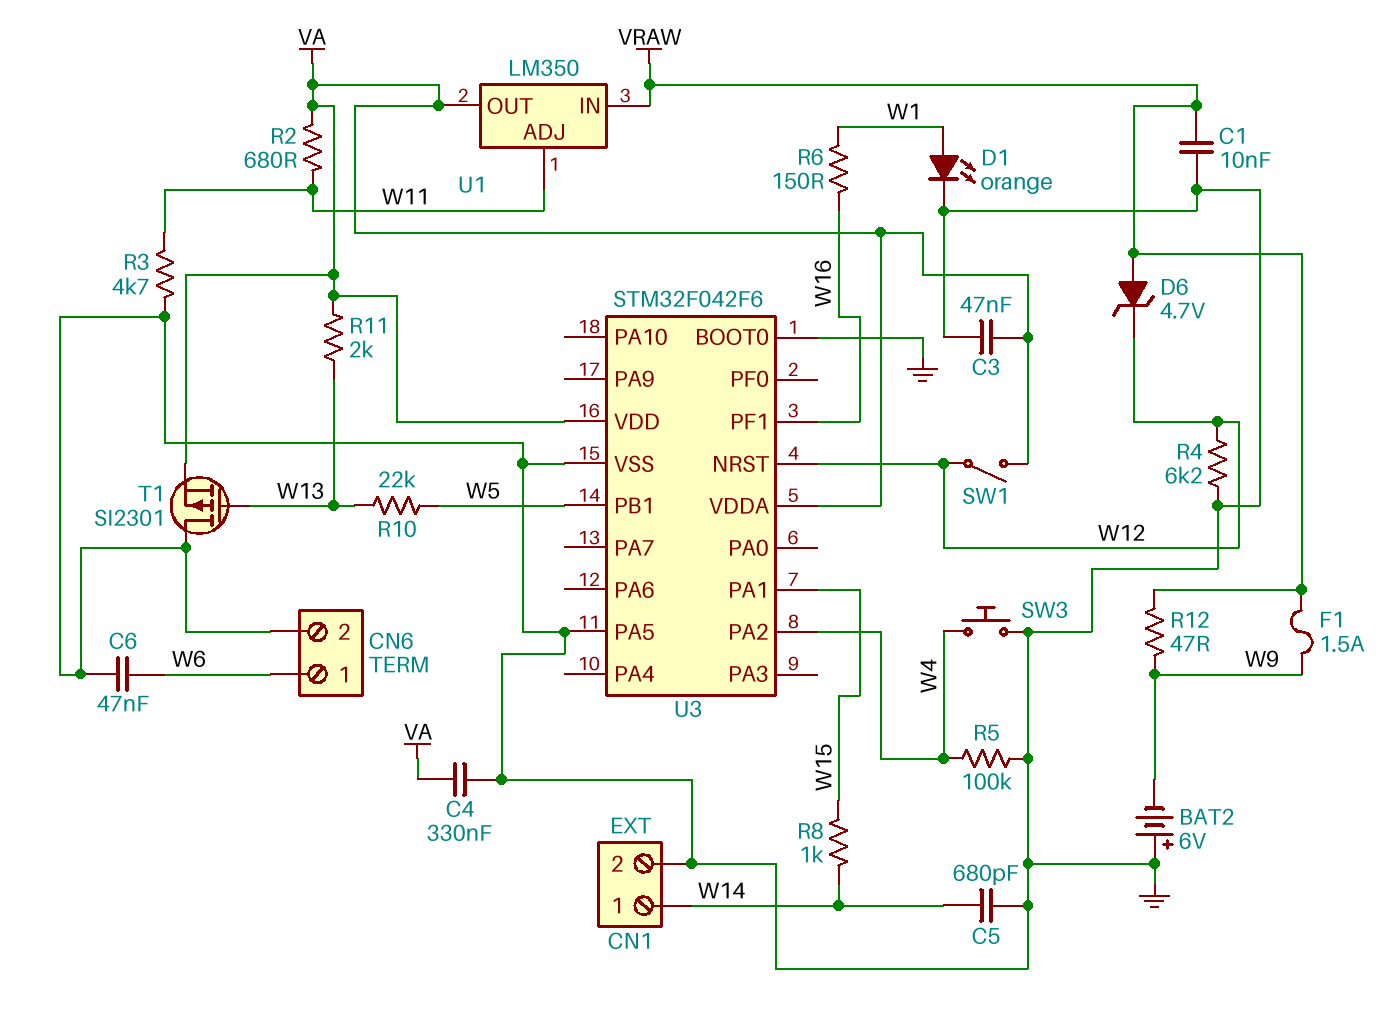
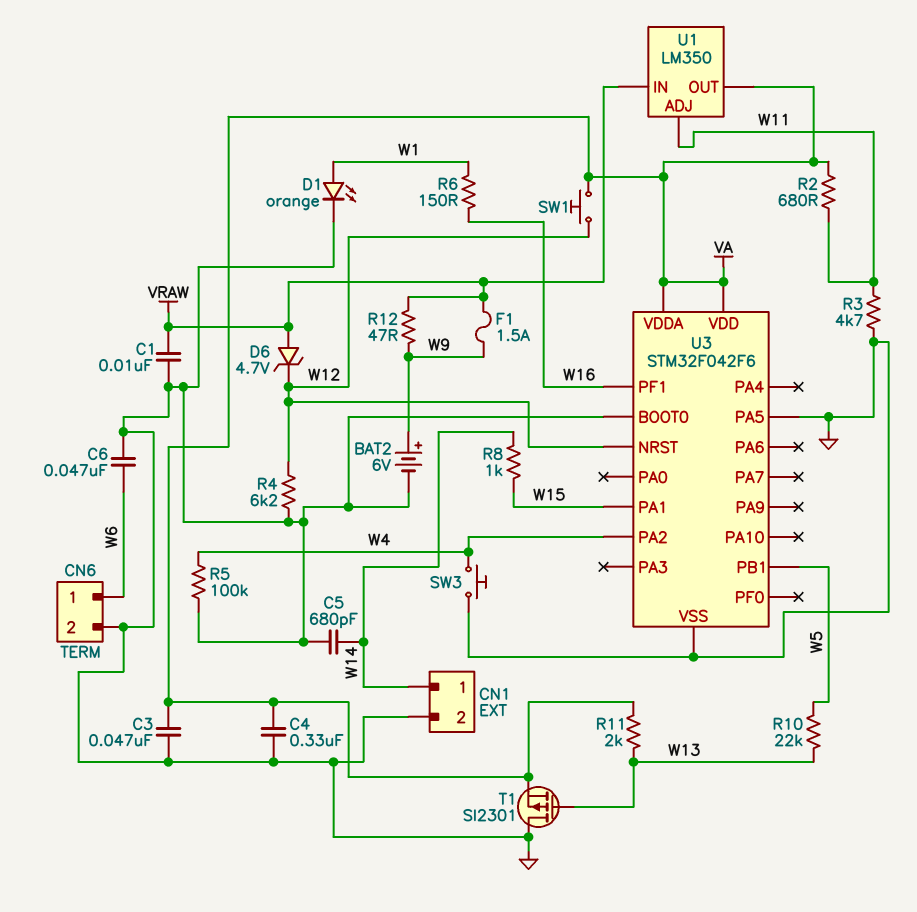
BAT2: 6V (plus GND, minus W9) -> 6V (plus W9, minus GND)
SW1: switch (VA, W12) -> button (VA, W12)

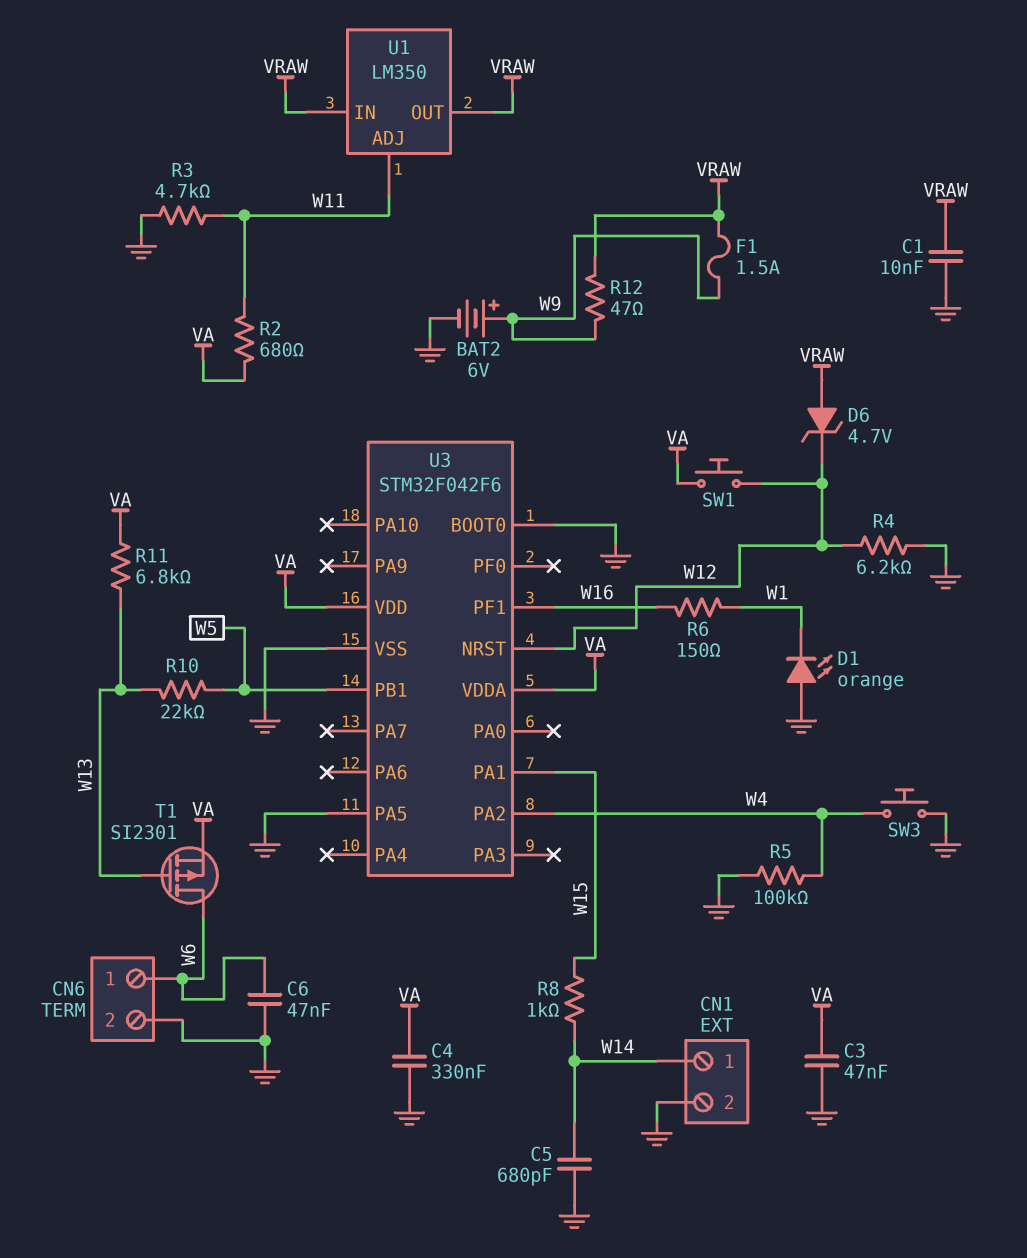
D1: LED orange (A W1, K GND) -> LED orange (A GND, K W1)
R11: 2k (VA, W13) -> 6.8k (VA, W13)
T1: PMOS SI2301 (G W13, D GND, S VA) -> PMOS SI2301 (G W13, D W6, S VA)
U1 pin OUT: VA -> VRAW

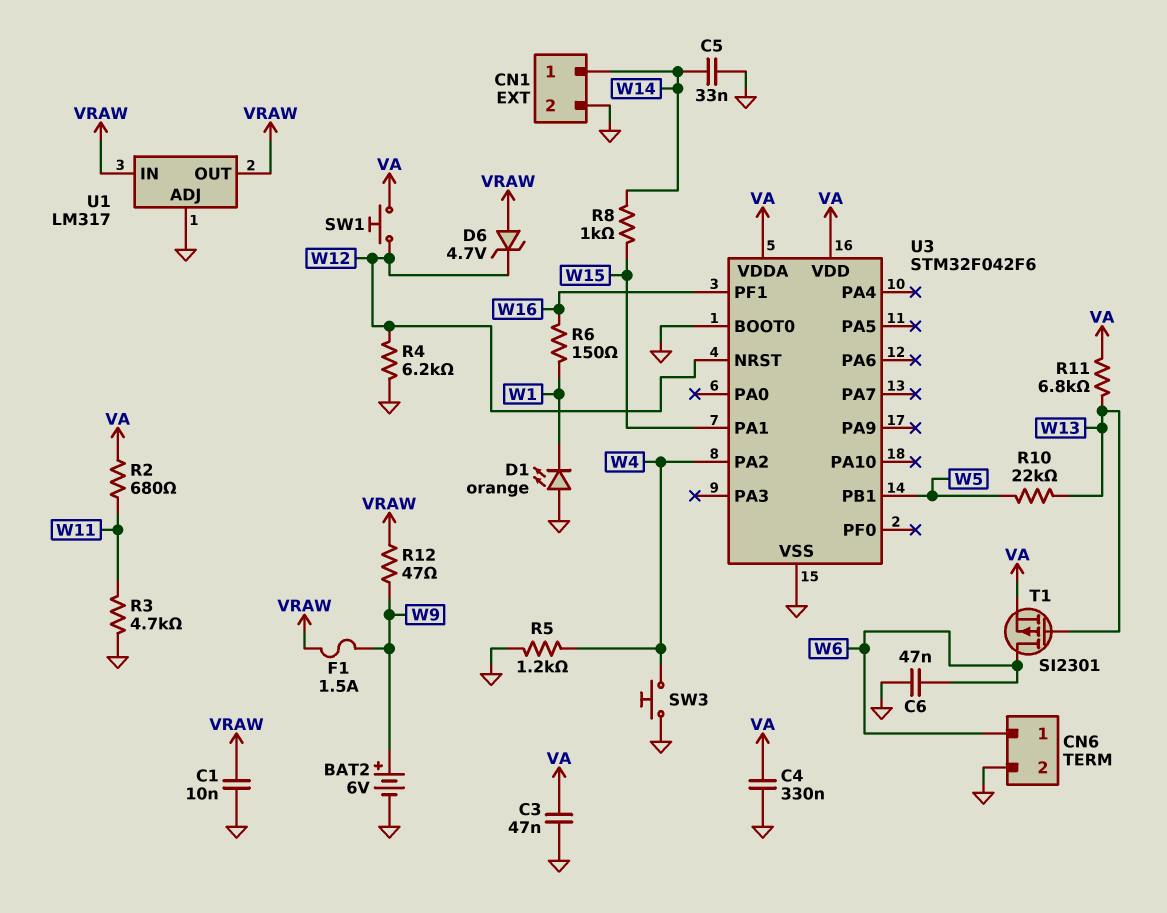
C5: 680pF (GND, W14) -> 33nF (GND, W14)
R5: 100k (GND, W4) -> 1.2k (GND, W4)
U1: LM350 -> LM317
U1 pin ADJ: W11 -> GND
U3 pin PA5: GND -> none

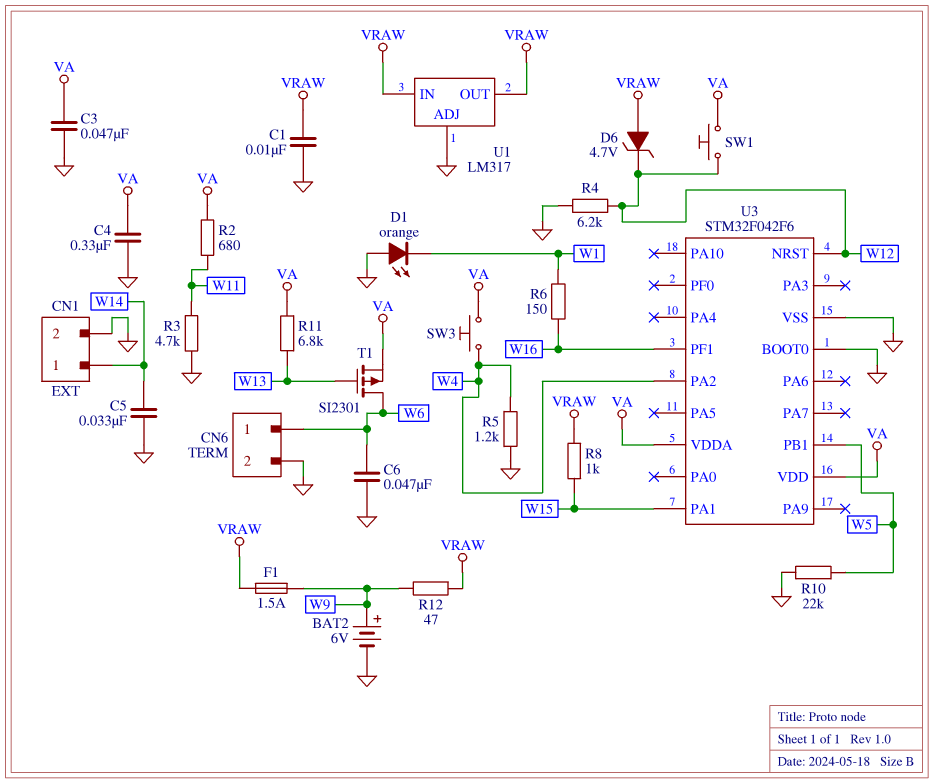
R8: 1k (W14, W15) -> 1k (VRAW, W15)
R10: 22k (W5, W13) -> 22k (GND, W5)
SW3: button (GND, W4) -> button (VA, W4)

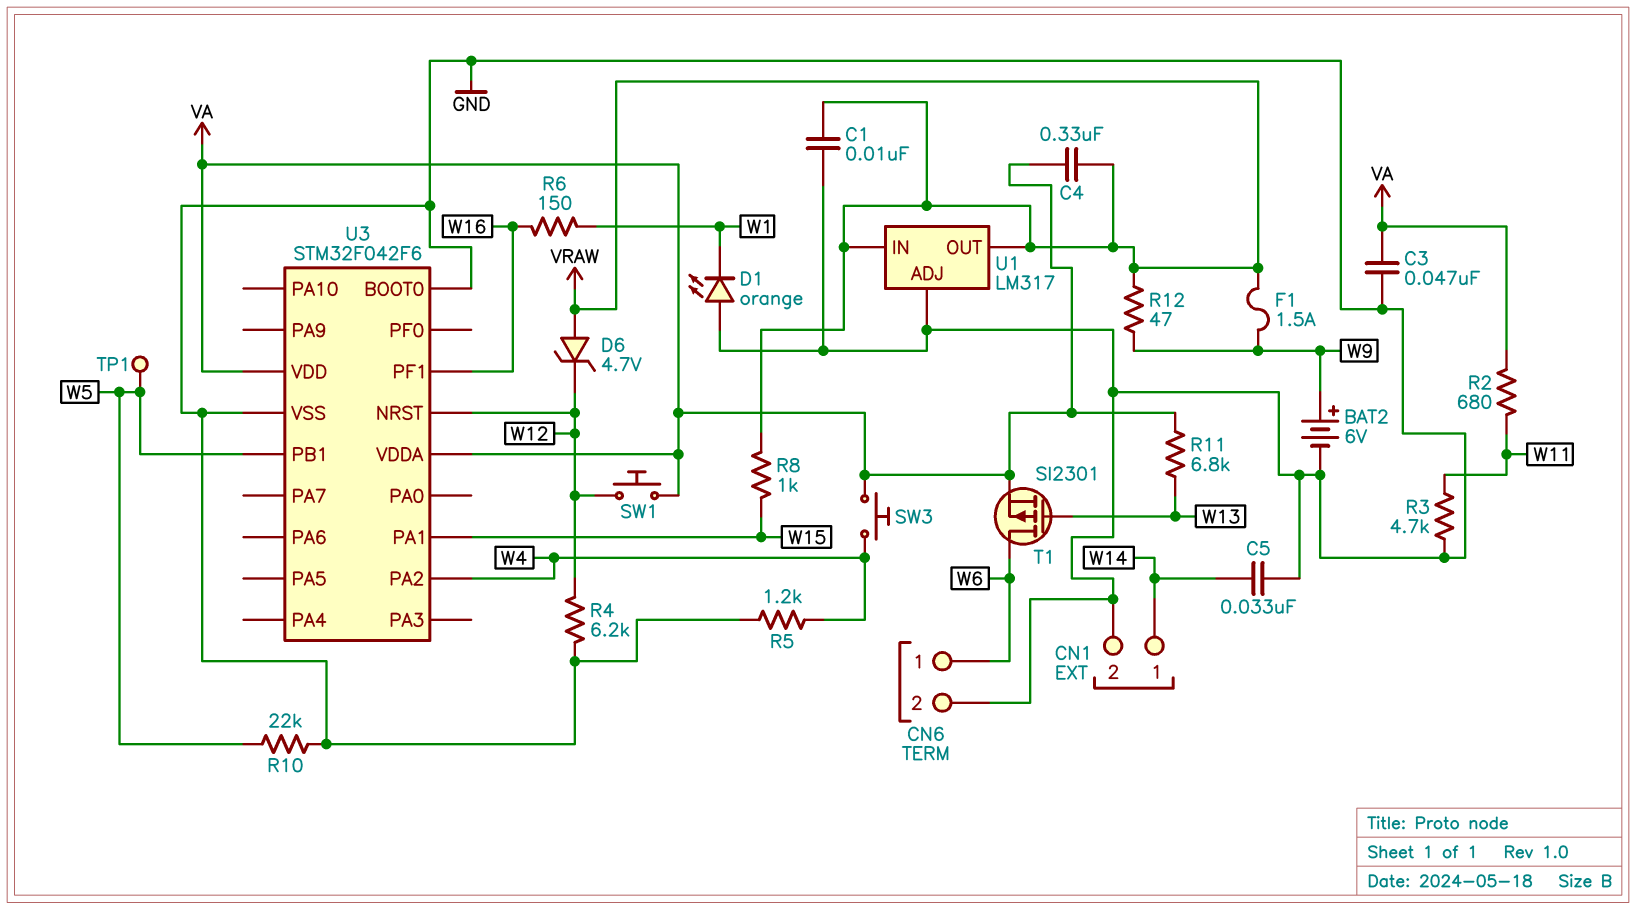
C4: 330nF (GND, VA) -> 330nF (VA, VRAW)
C6: 47nF (GND, W6) -> none
TP1: none -> test point (W5)

